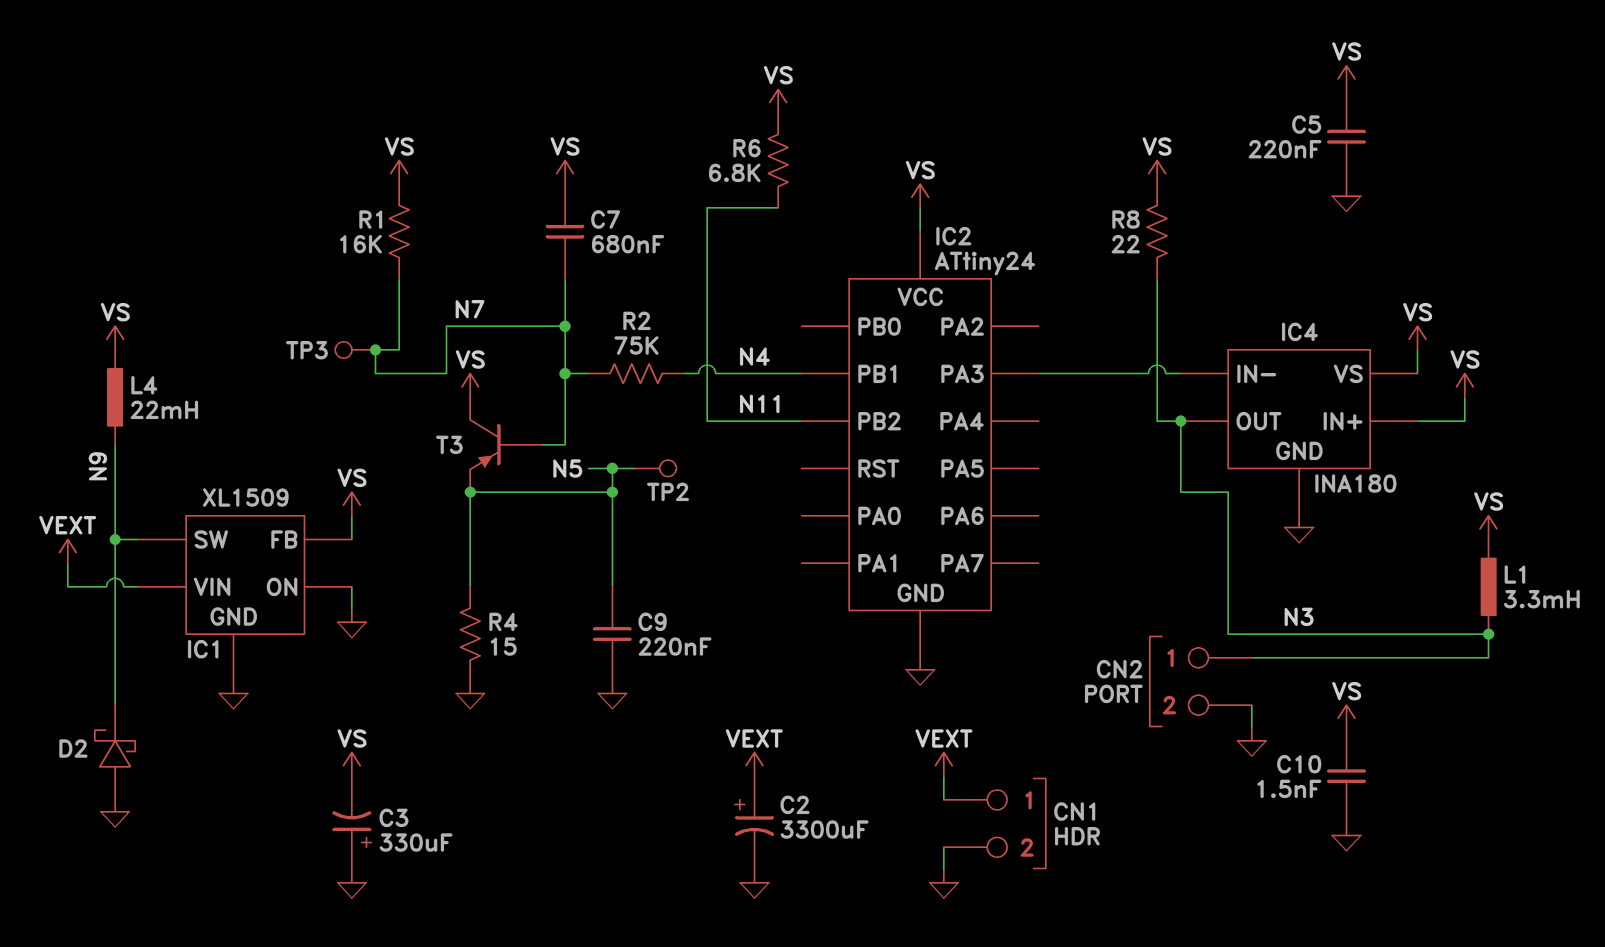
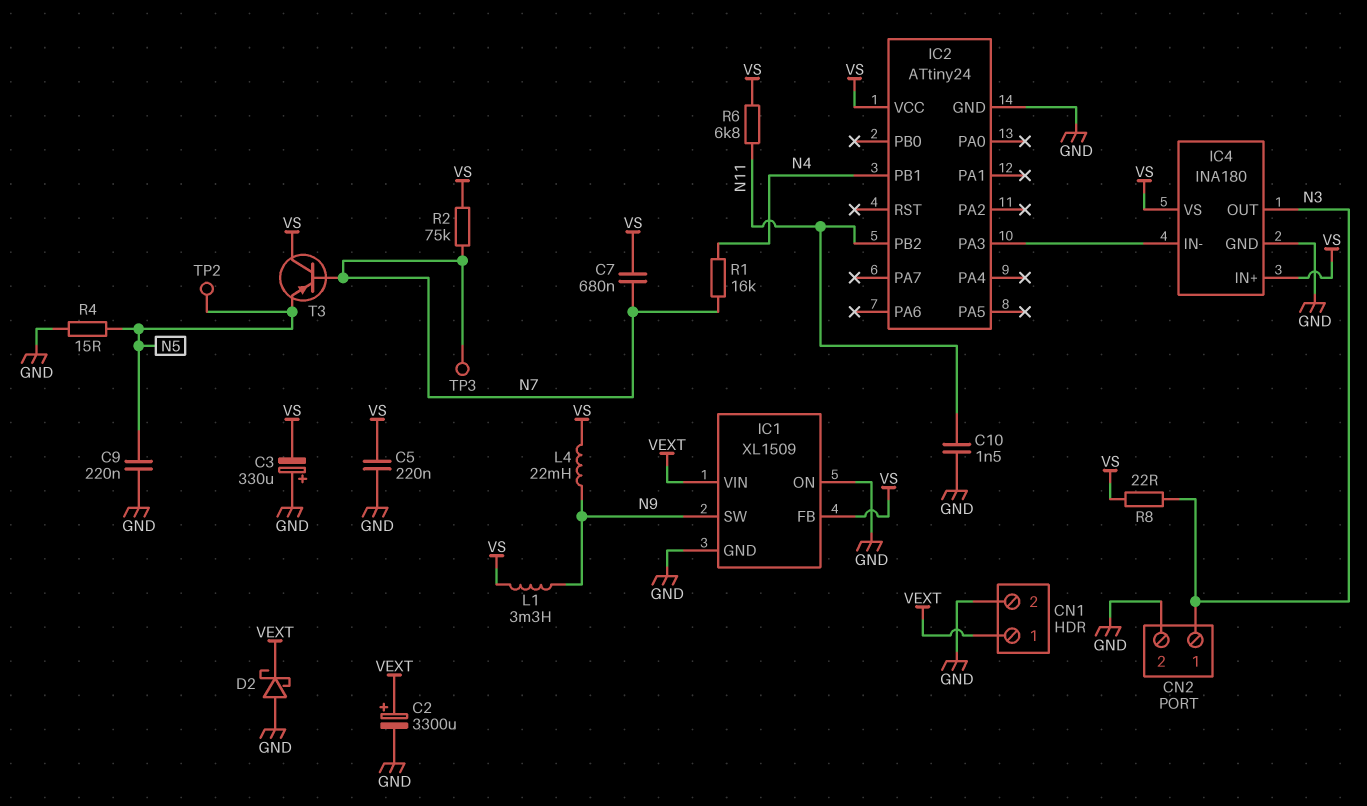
C10: 1.5nF (GND, VS) -> 1.5nF (GND, N11)
D2: schottky (A GND, K N9) -> schottky (A GND, K VEXT)
L1: 3.3mH (N3, VS) -> 3.3mH (N9, VS)
R1: 16k (N7, VS) -> 16k (N4, N7)
R2: 75k (N4, N7) -> 75k (N7, VS)

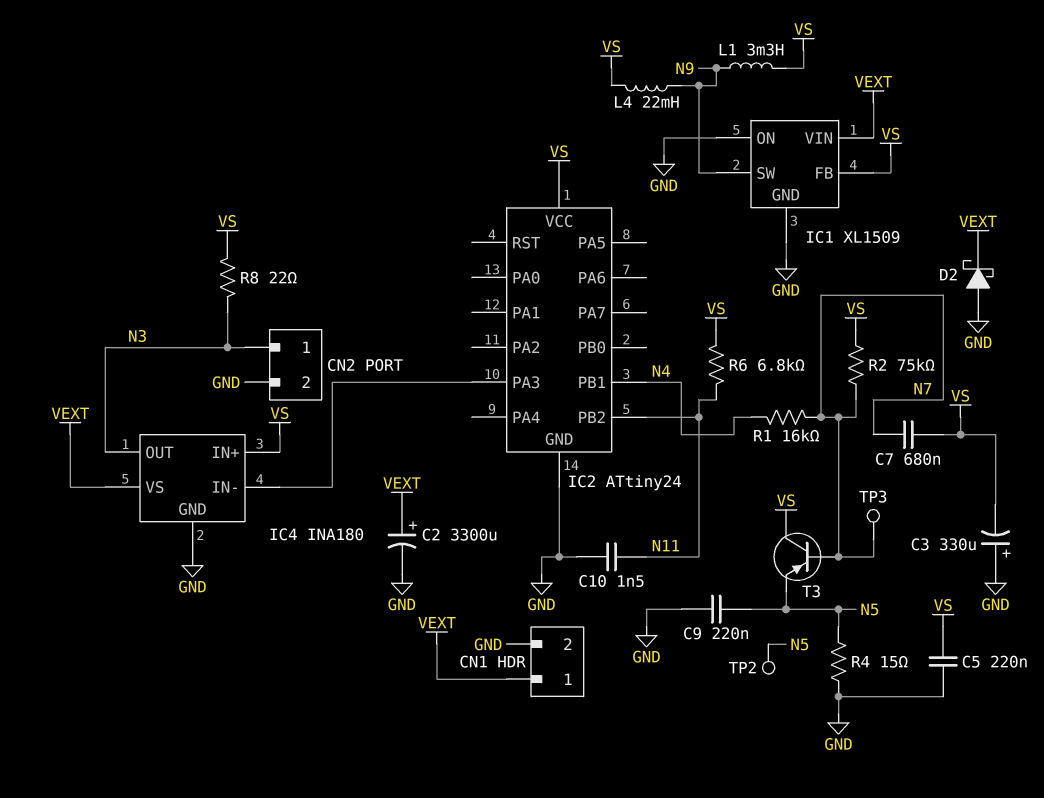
IC4 pin VS: VS -> VEXT

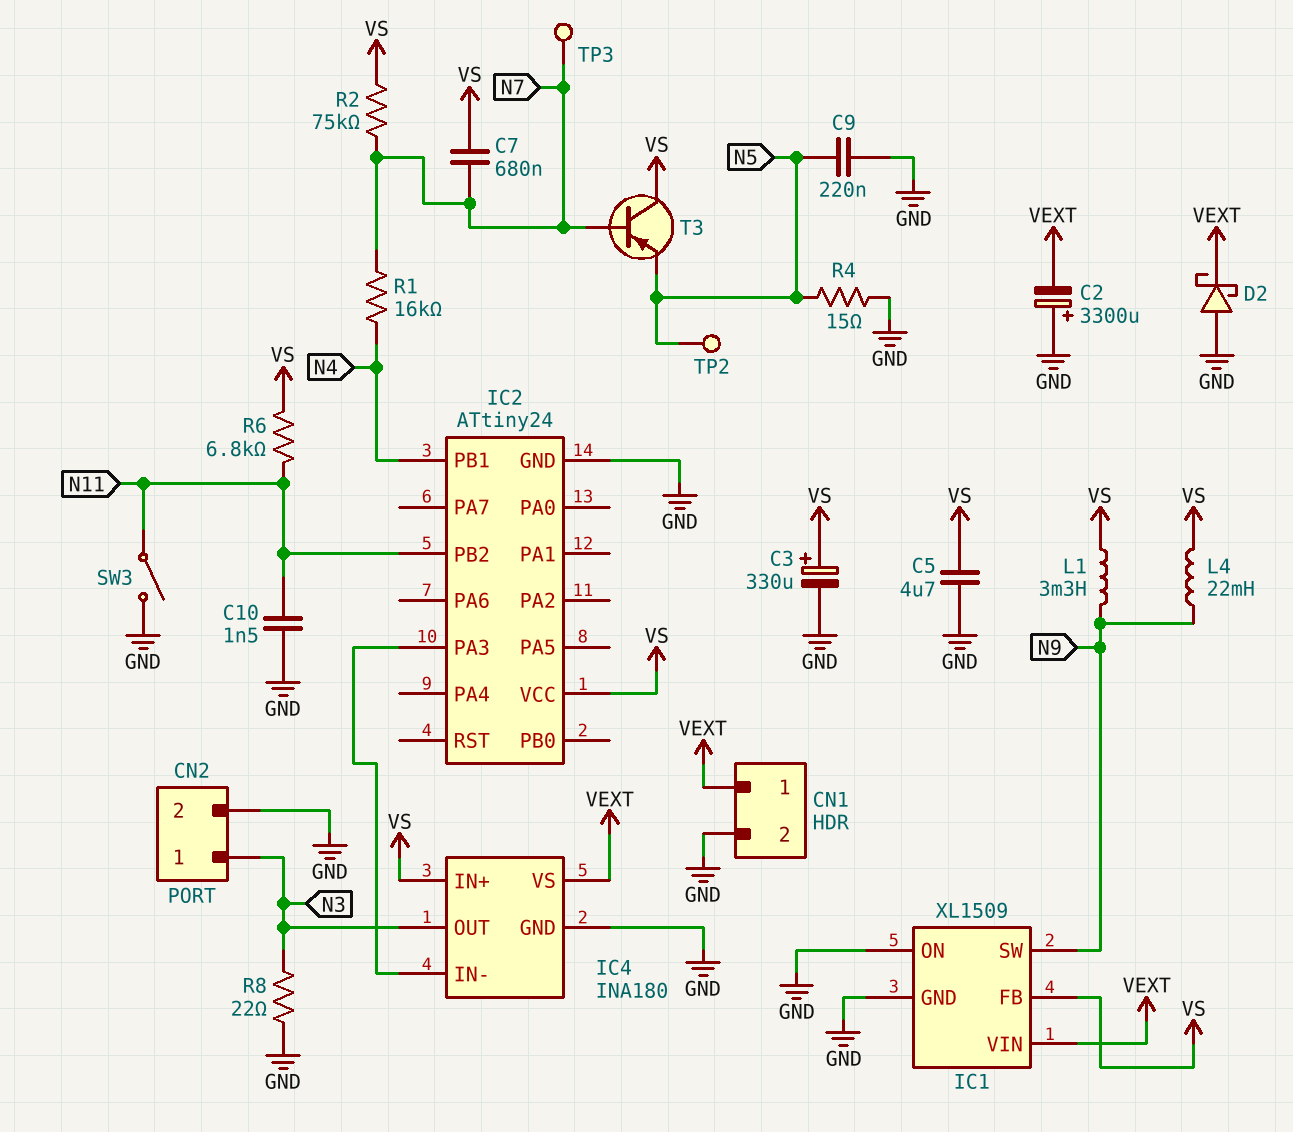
C2: 3300uF (plus VEXT, minus GND) -> 3300uF (plus GND, minus VEXT)
C3: 330uF (plus GND, minus VS) -> 330uF (plus VS, minus GND)
C5: 220nF (GND, VS) -> 4.7uF (GND, VS)
R8: 22 (N3, VS) -> 22 (GND, N3)
SW3: none -> switch (GND, N11)

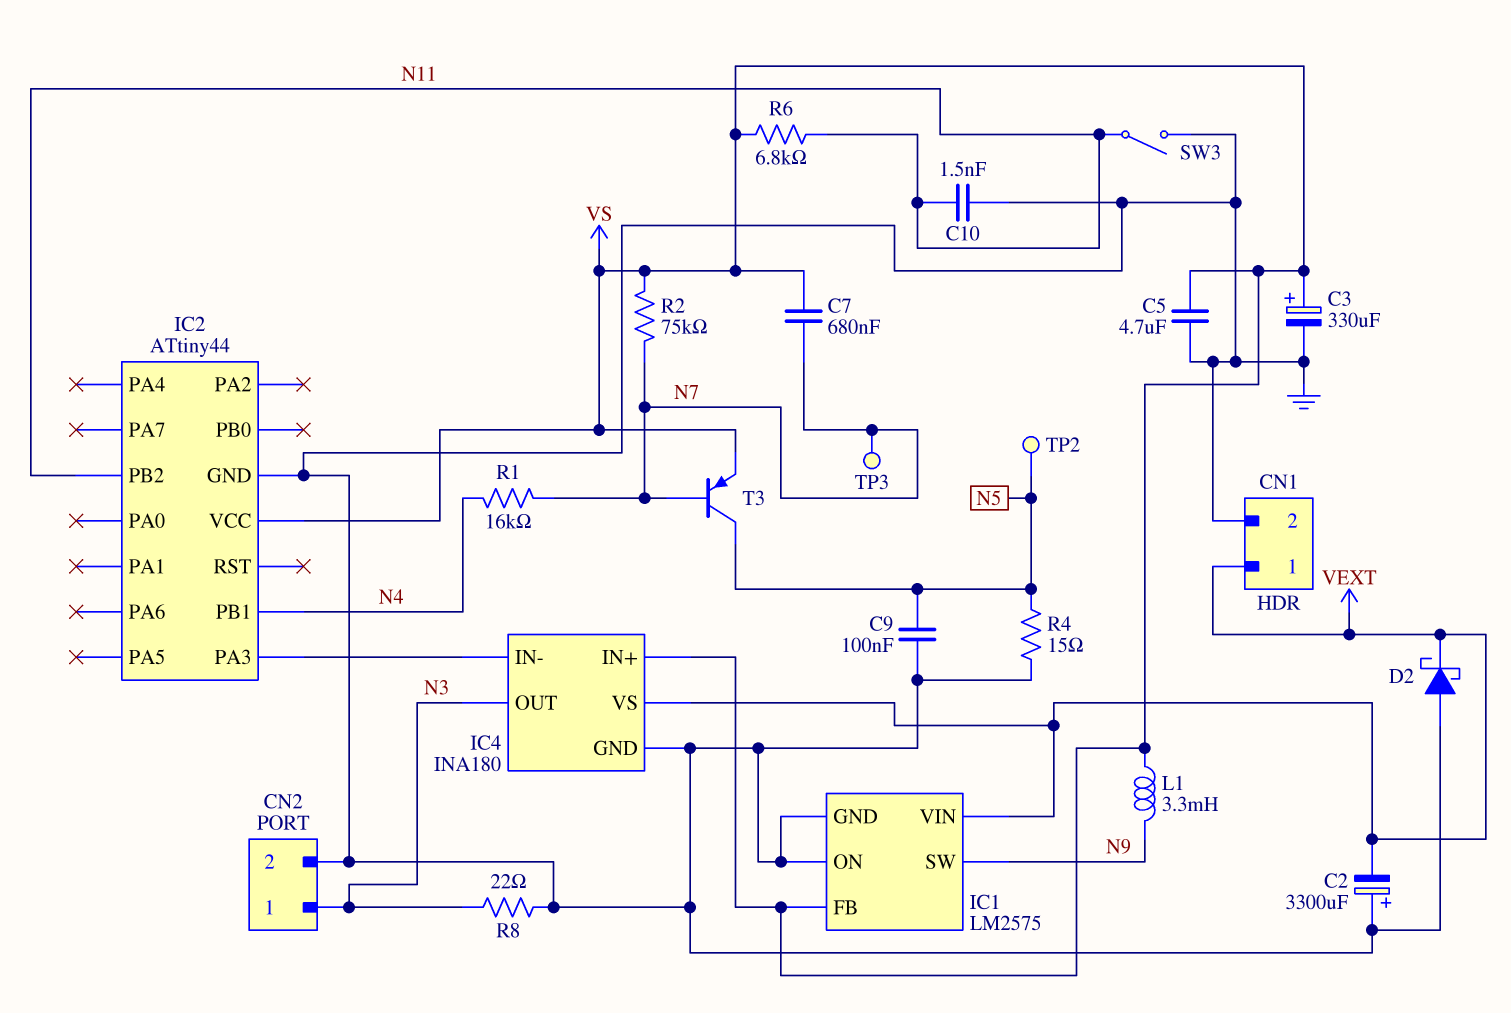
C9: 220nF (GND, N5) -> 100nF (GND, N5)
IC1: XL1509 -> LM2575
IC2: ATtiny24 -> ATtiny44
L4: 22mH (N9, VS) -> none
T3: PNP (B N7, C VS, E N5) -> PNP (B N7, C N5, E VS)

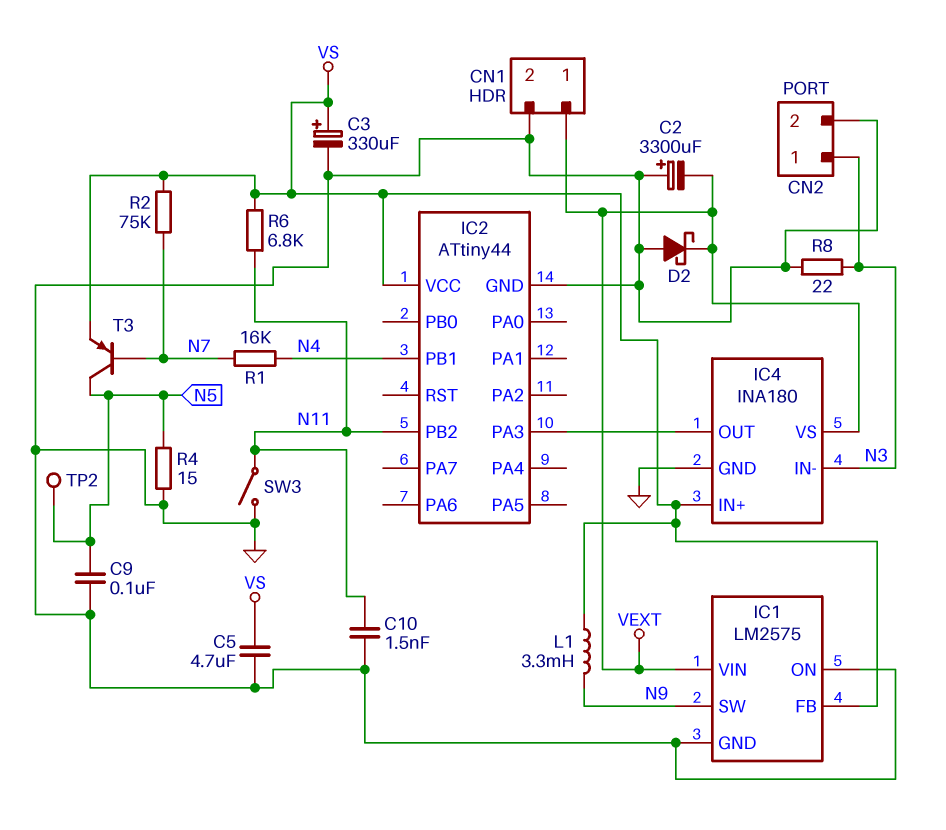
C7: 680nF (N7, VS) -> none
IC4 pin IN-: IC2/PA3 -> N3
IC4 pin OUT: N3 -> IC2/PA3
TP3: test point (N7) -> none

